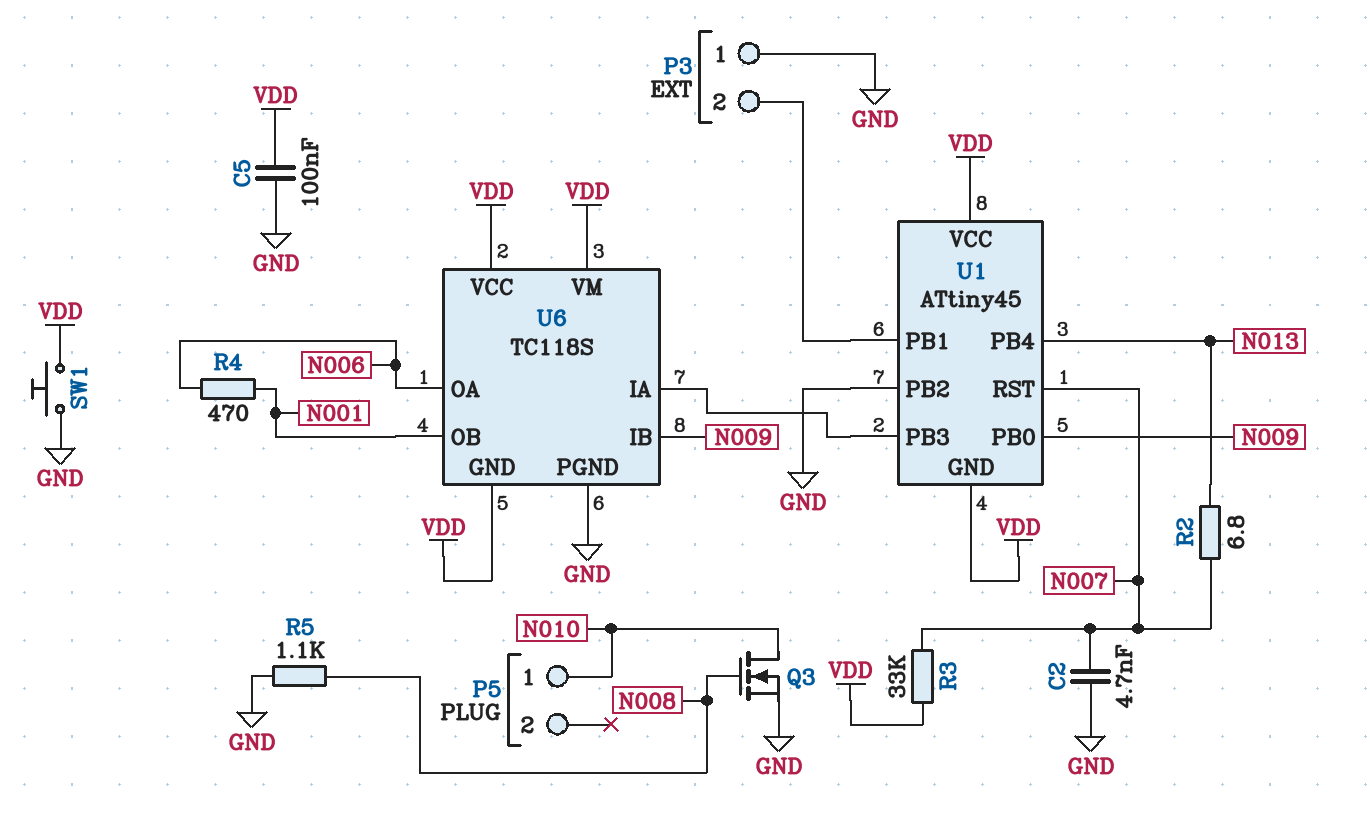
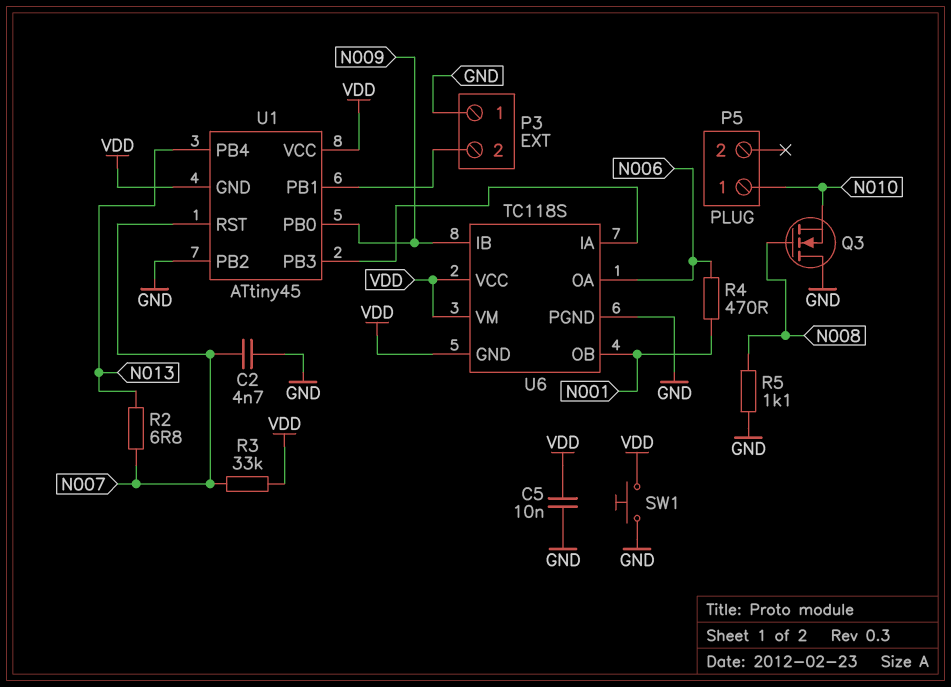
C5: 100nF (GND, VDD) -> 10nF (GND, VDD)
Q3: NMOS (G N008, D N010, S GND) -> NMOS (G N008, D GND, S N010)

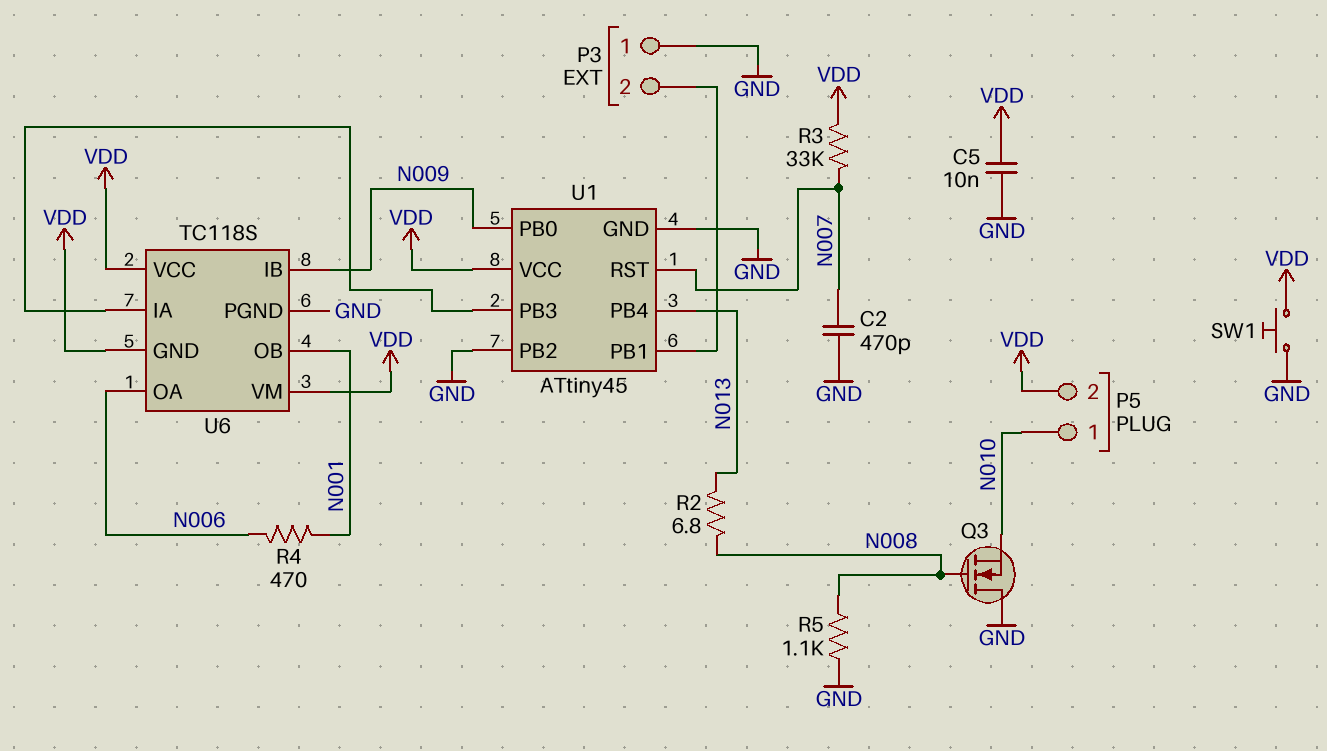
C2: 4.7nF (GND, N007) -> 470pF (GND, N007)
P5 pin 2: none -> VDD
R2: 6.8 (N007, N013) -> 6.8 (N008, N013)
U1 pin GND: VDD -> GND

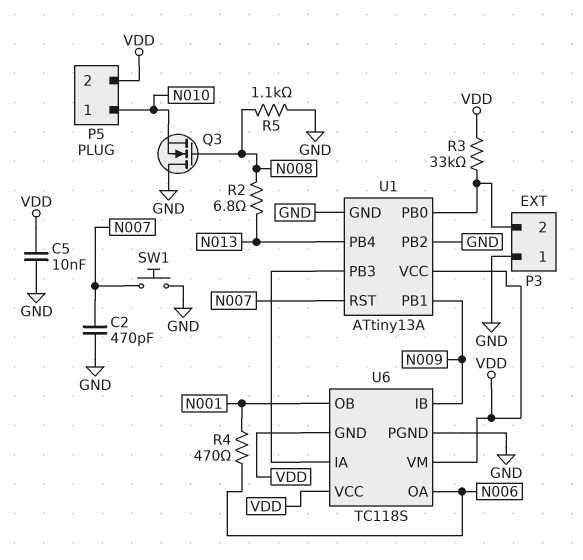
R3: 33k (N007, VDD) -> 33k (P3/2, VDD)
SW1: button (GND, VDD) -> button (GND, N007)
U1: ATtiny45 -> ATtiny13A
U1 pin PB0: N009 -> P3/2
U1 pin PB1: P3/2 -> N009

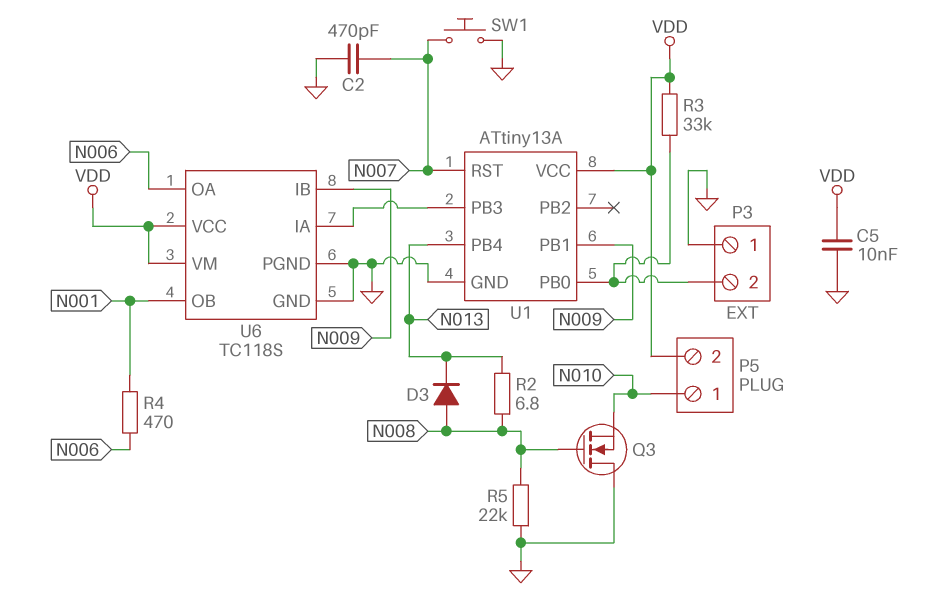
D3: none -> diode (A N008, K N013)
R5: 1.1k (GND, N008) -> 22k (GND, N008)
U1 pin PB2: GND -> none
U6 pin GND: VDD -> GND

